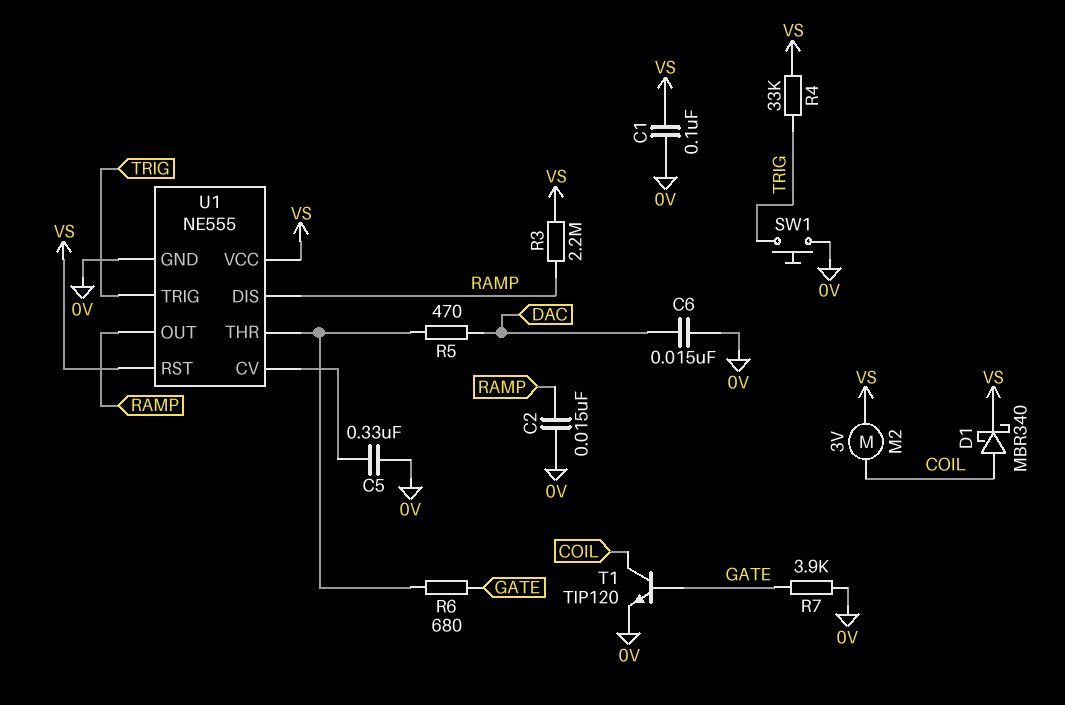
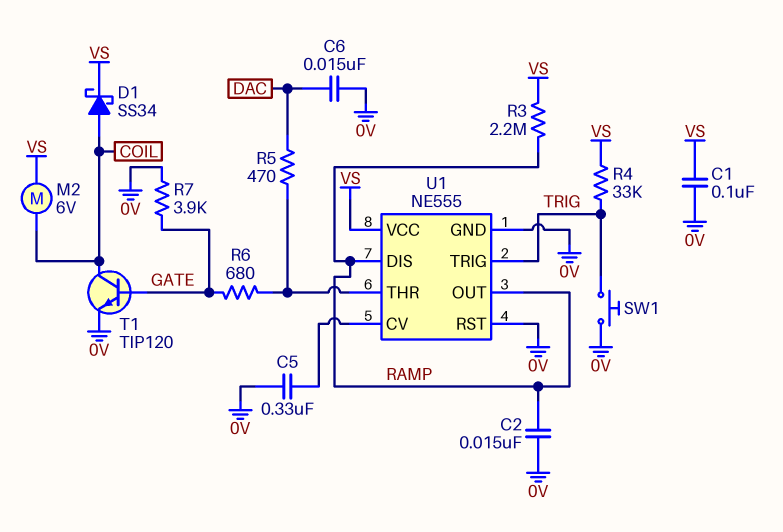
D1: schottky MBR340 (A COIL, K VS) -> schottky SS34 (A COIL, K VS)
M2: motor 3V (COIL, VS) -> motor 6V (COIL, VS)
U1 pin RST: VS -> 0V

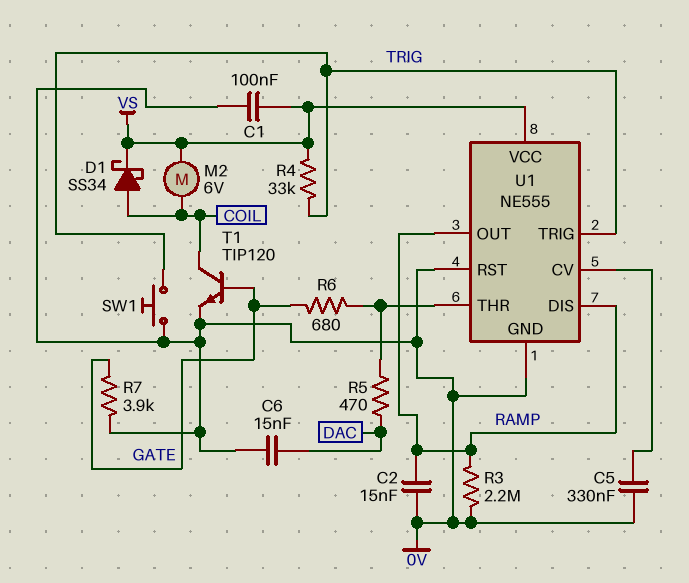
R3: 2.2M (RAMP, VS) -> 2.2M (0V, RAMP)

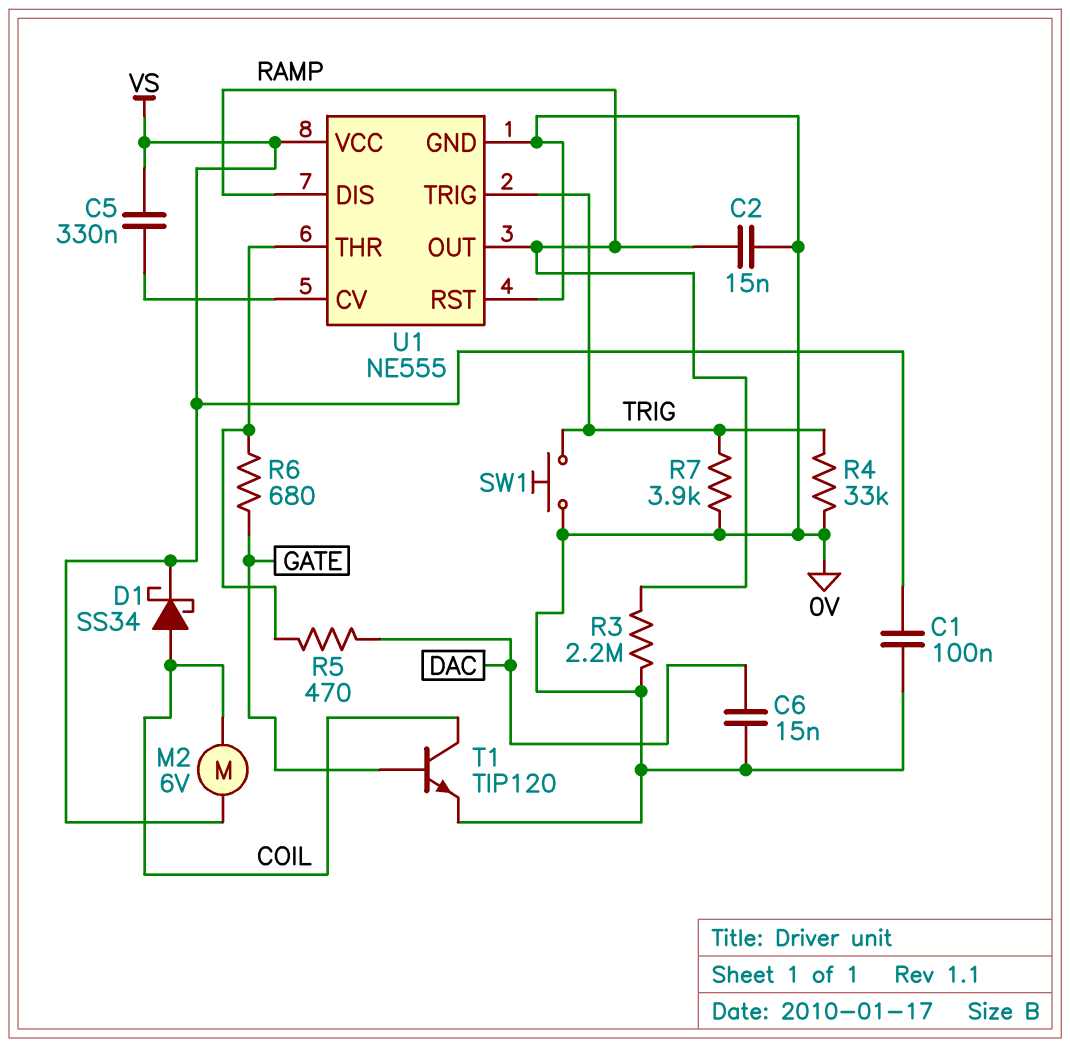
C5: 330nF (0V, U1/CV) -> 330nF (U1/CV, VS)
R4: 33k (TRIG, VS) -> 33k (0V, TRIG)
R7: 3.9k (0V, GATE) -> 3.9k (0V, TRIG)

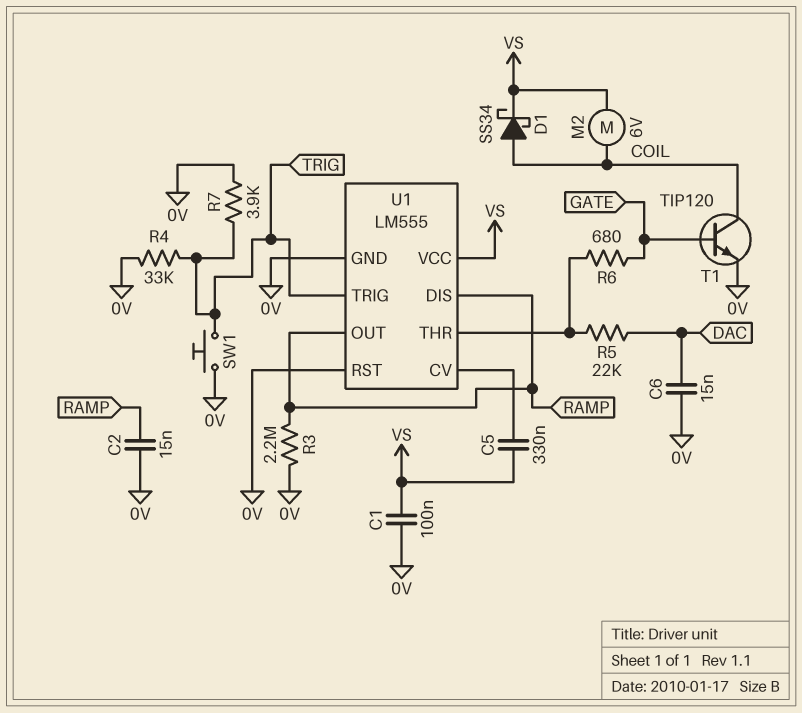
R5: 470 (DAC, U1/THR) -> 22k (DAC, U1/THR)
U1: NE555 -> LM555

